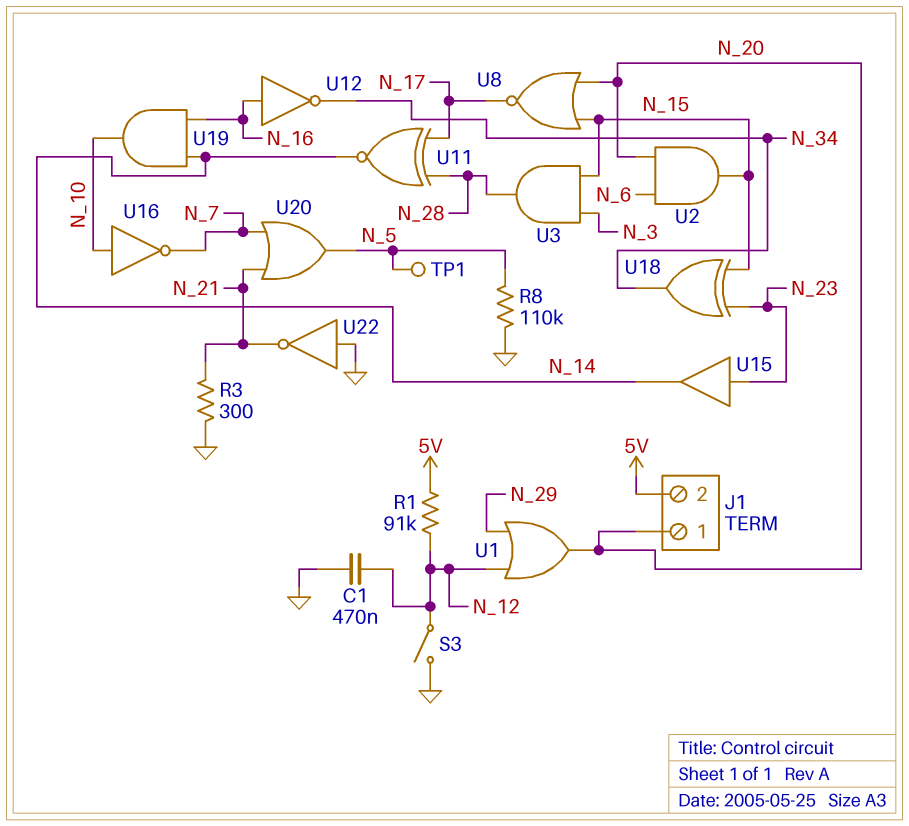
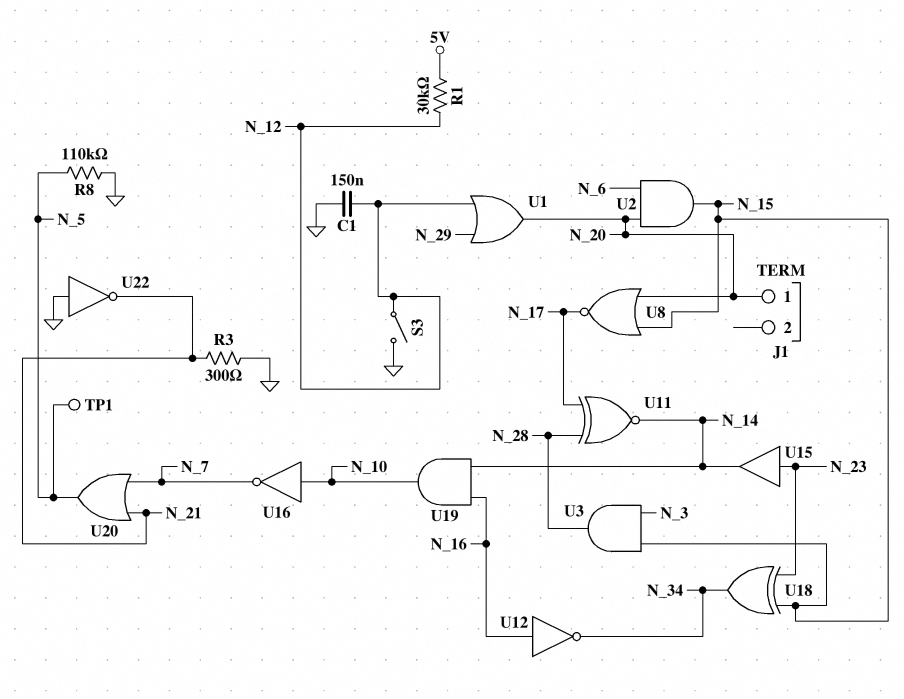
C1: 470nF (GND, N_12) -> 150nF (GND, N_12)
J1 pin 2: 5V -> none
R1: 91k (5V, N_12) -> 30k (5V, N_12)

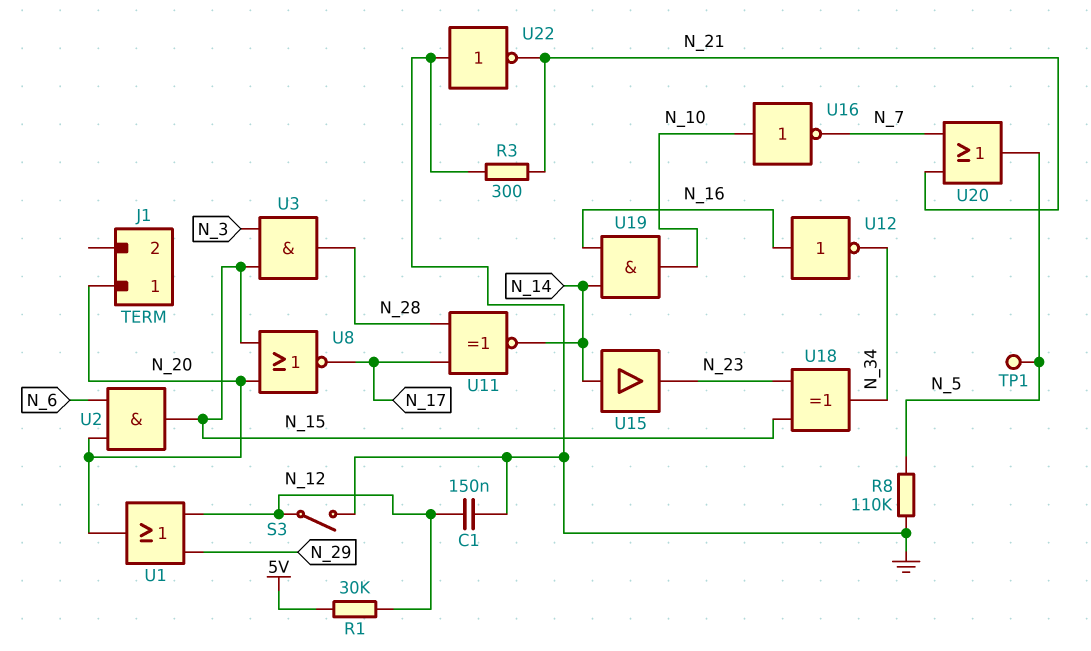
U15: buffer (in N_23, out N_14) -> buffer (in N_14, out N_23)

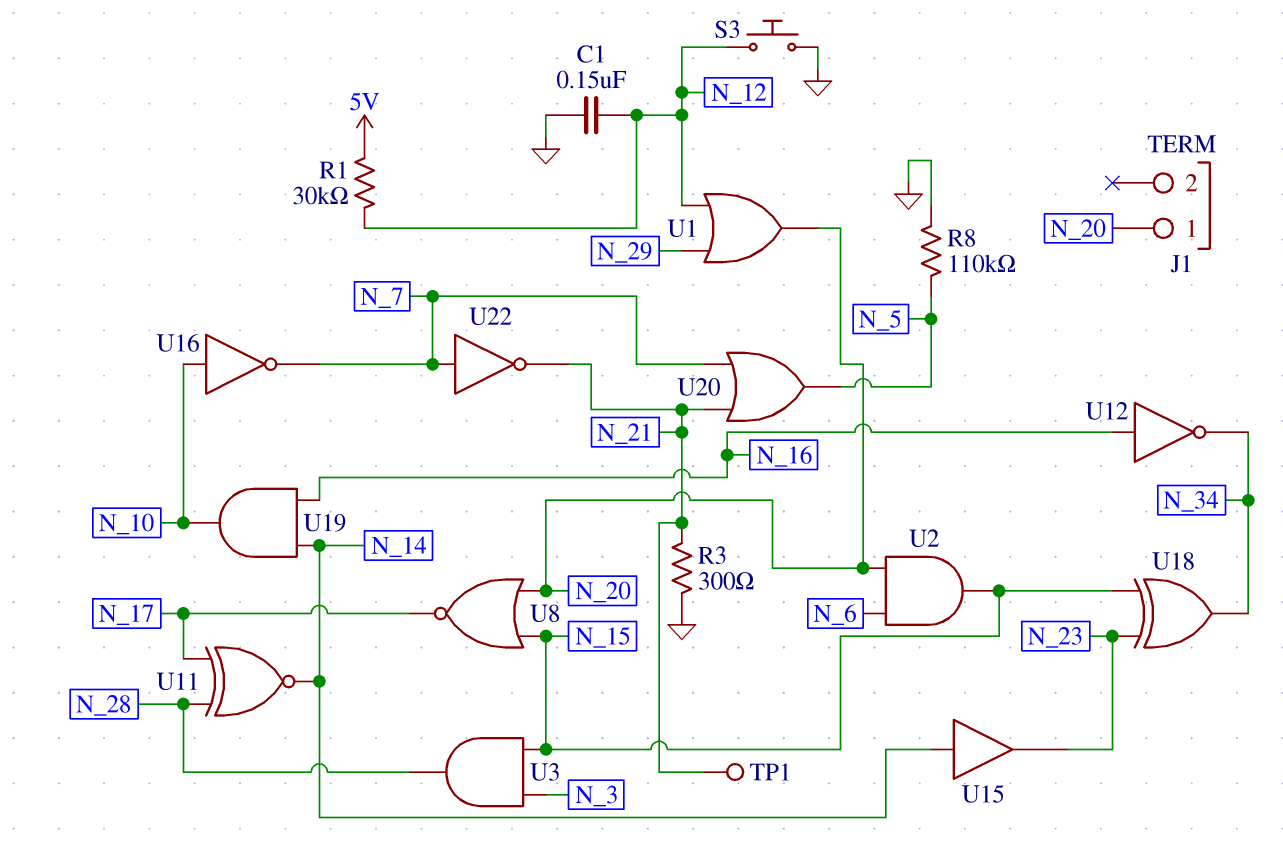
S3: switch (GND, N_12) -> button (GND, N_12)
TP1: test point (N_5) -> test point (N_21)
U22: NOT (in GND, out N_21) -> NOT (in N_7, out N_21)

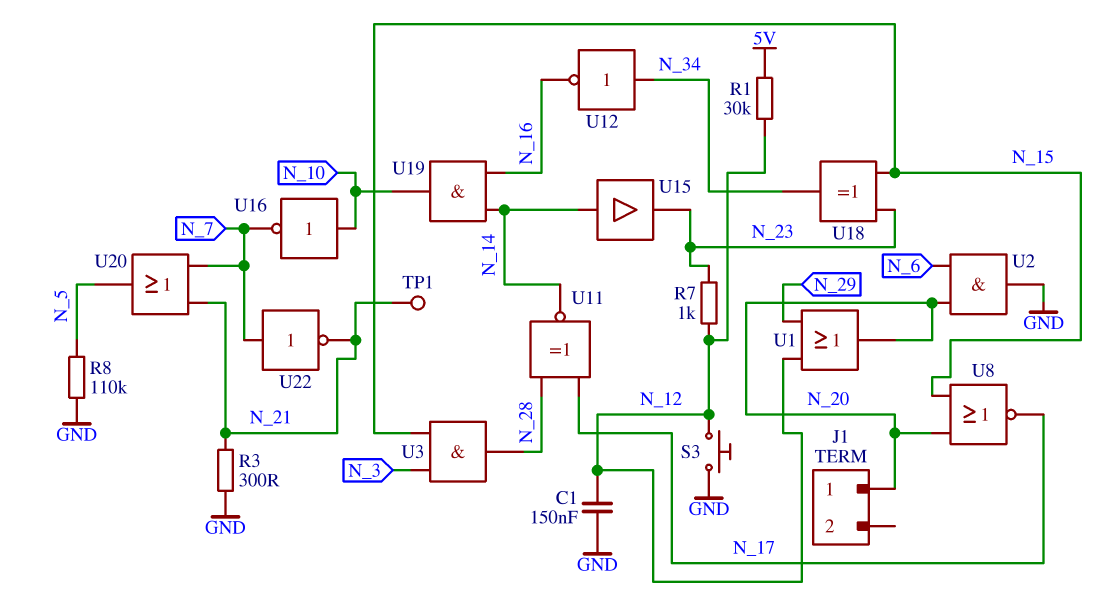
R7: none -> 1k (N_12, N_23)
U2: AND (in N_6, in N_20, out N_15) -> AND (in N_6, in N_20, out GND)
U12: NOT (in N_16, out N_34) -> NOT (in N_34, out N_16)

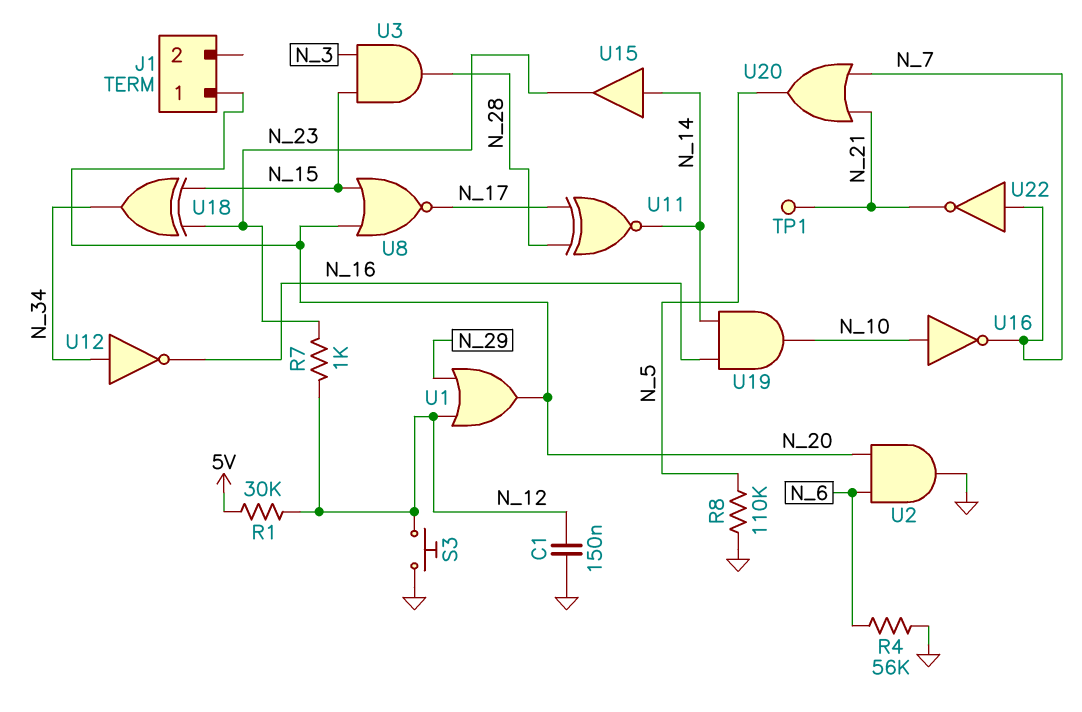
R3: 300 (GND, N_21) -> none
R4: none -> 56k (GND, N_6)

